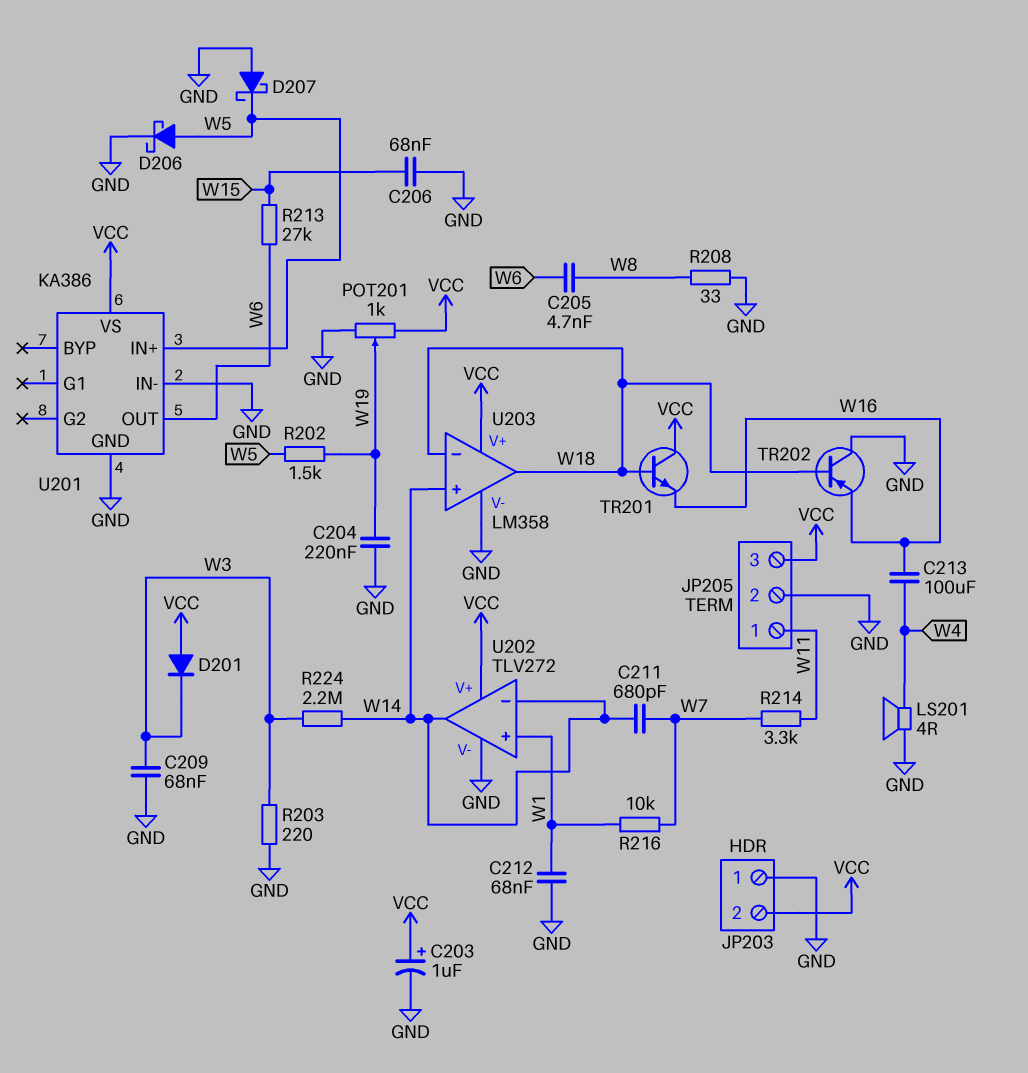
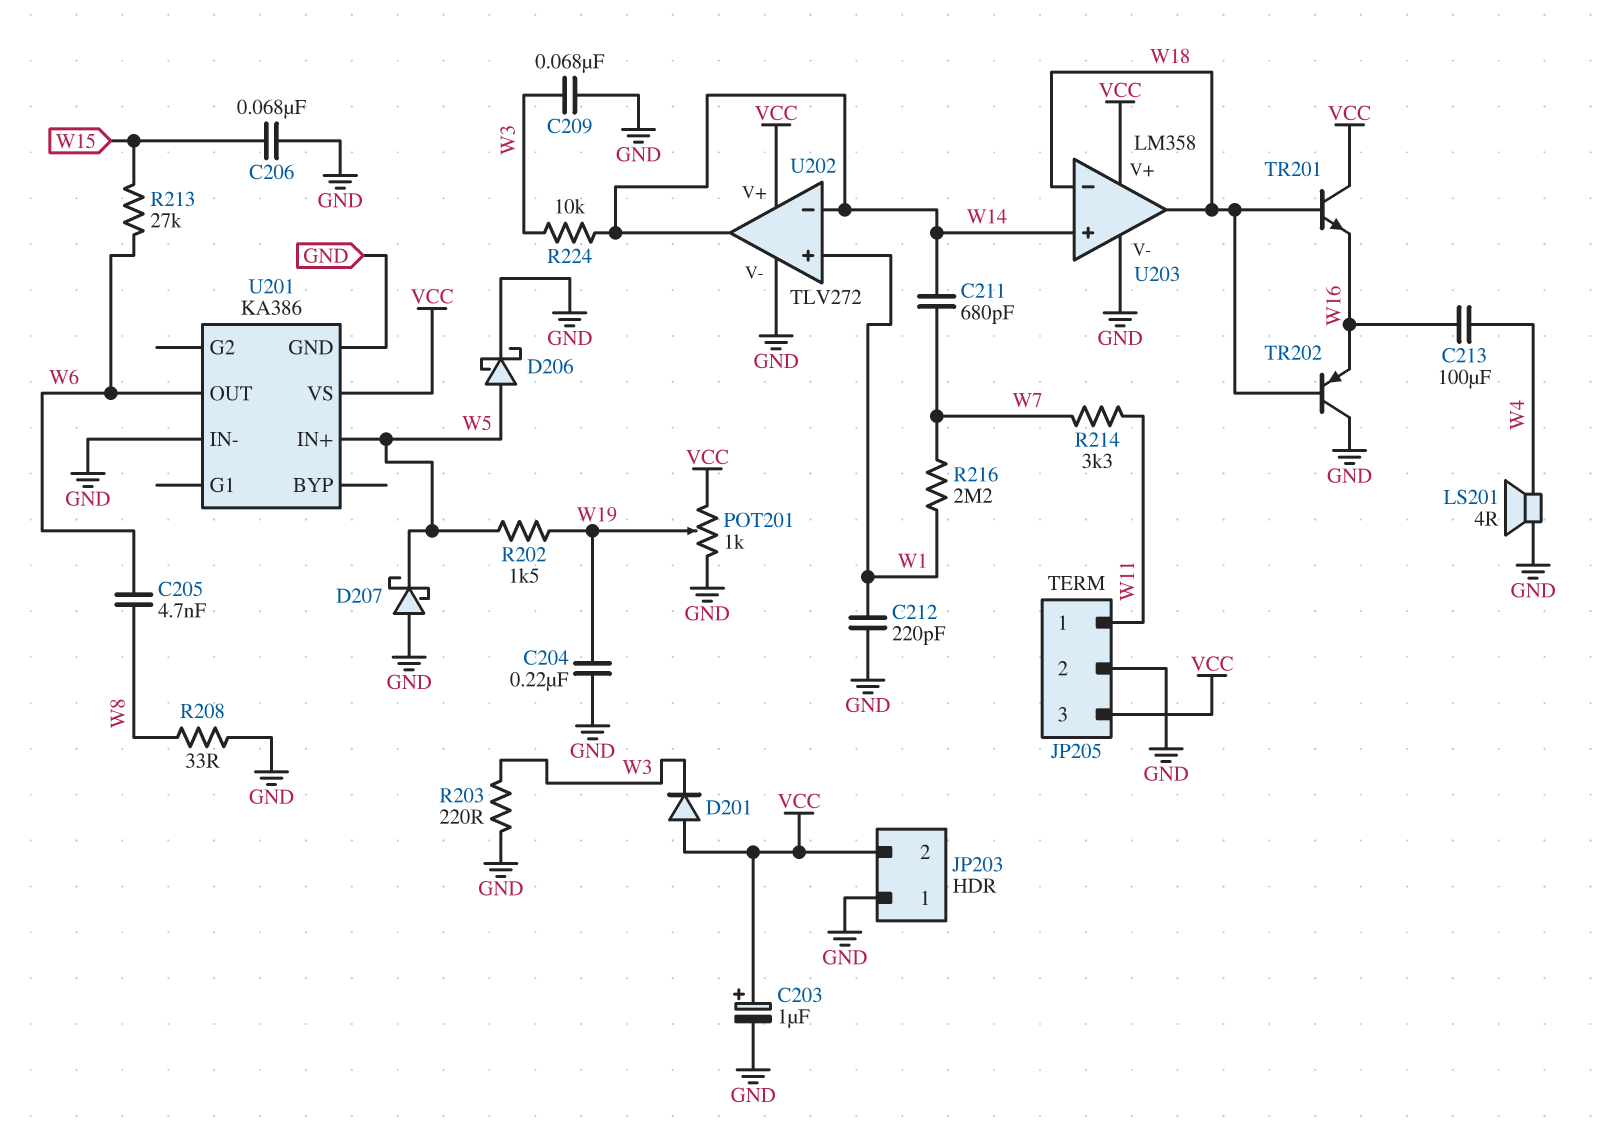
C212: 68nF (GND, W1) -> 220pF (GND, W1)
R216: 10k (W1, W7) -> 2.2M (W1, W7)
R224: 2.2M (W3, W14) -> 10k (W3, W14)

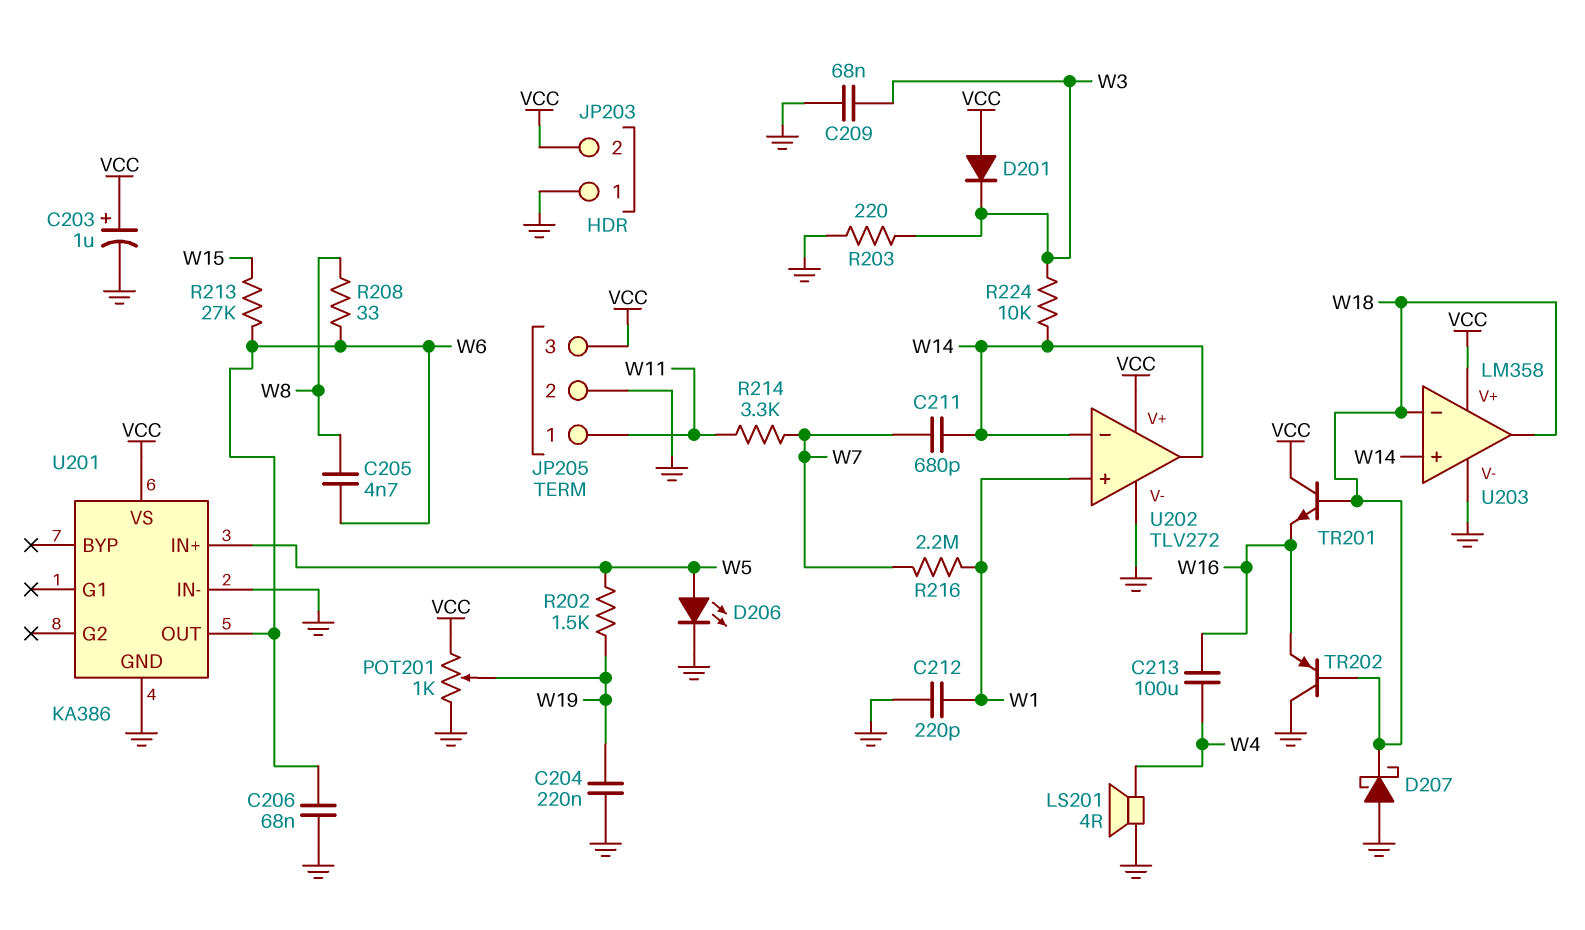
C206: 68nF (GND, W15) -> 68nF (GND, W6)
D206: schottky (A W5, K GND) -> LED (A W5, K GND)
D207: schottky (A GND, K W5) -> schottky (A GND, K W18)
R208: 33 (GND, W8) -> 33 (W6, W8)

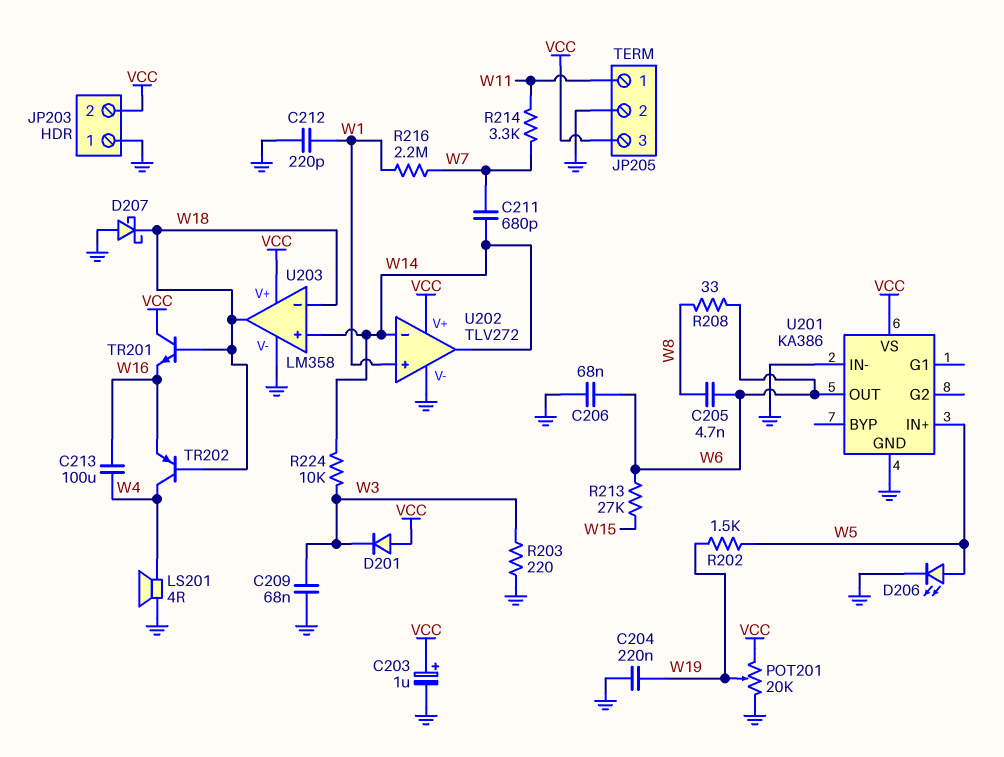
POT201: 1k (GND, VCC, wiper W19) -> 20k (GND, VCC, wiper W19)
TR202: PNP (B W18, C GND, E W16) -> PNP (B W18, C W4, E W16)

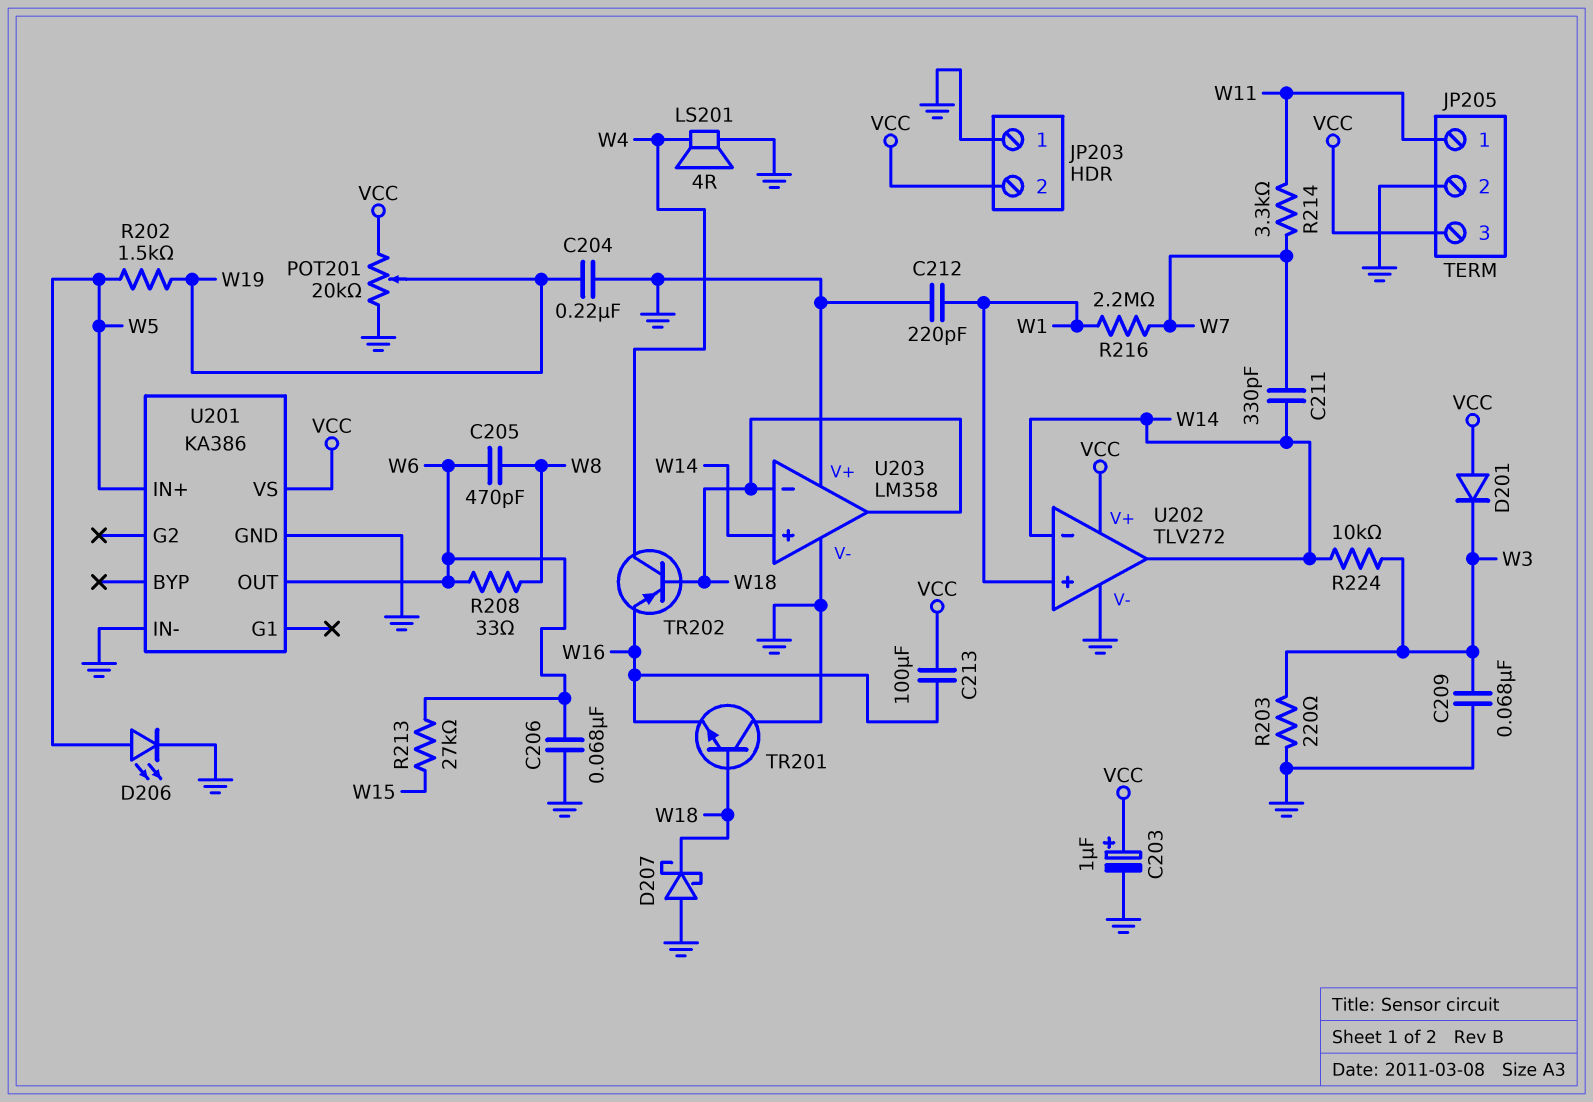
C205: 4.7nF (W6, W8) -> 470pF (W6, W8)
C211: 680pF (W7, W14) -> 330pF (W7, W14)
C213: 100uF (W4, W16) -> 100uF (VCC, W16)
TR201: NPN (B W18, C VCC, E W16) -> NPN (B W18, C GND, E W16)
U203 pin V+: VCC -> GND

